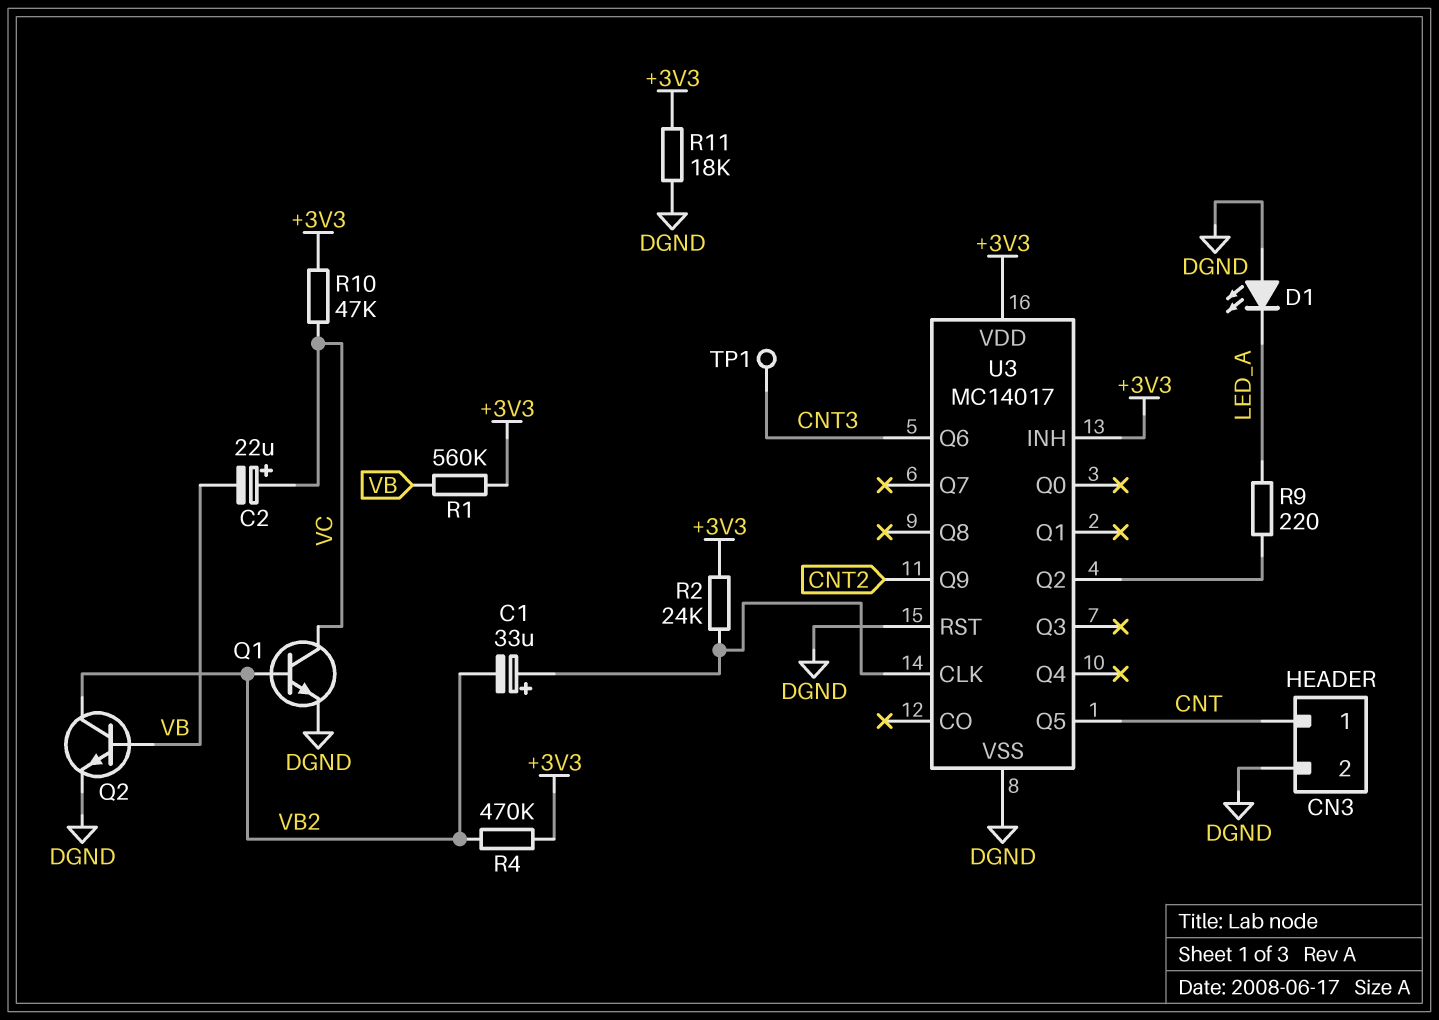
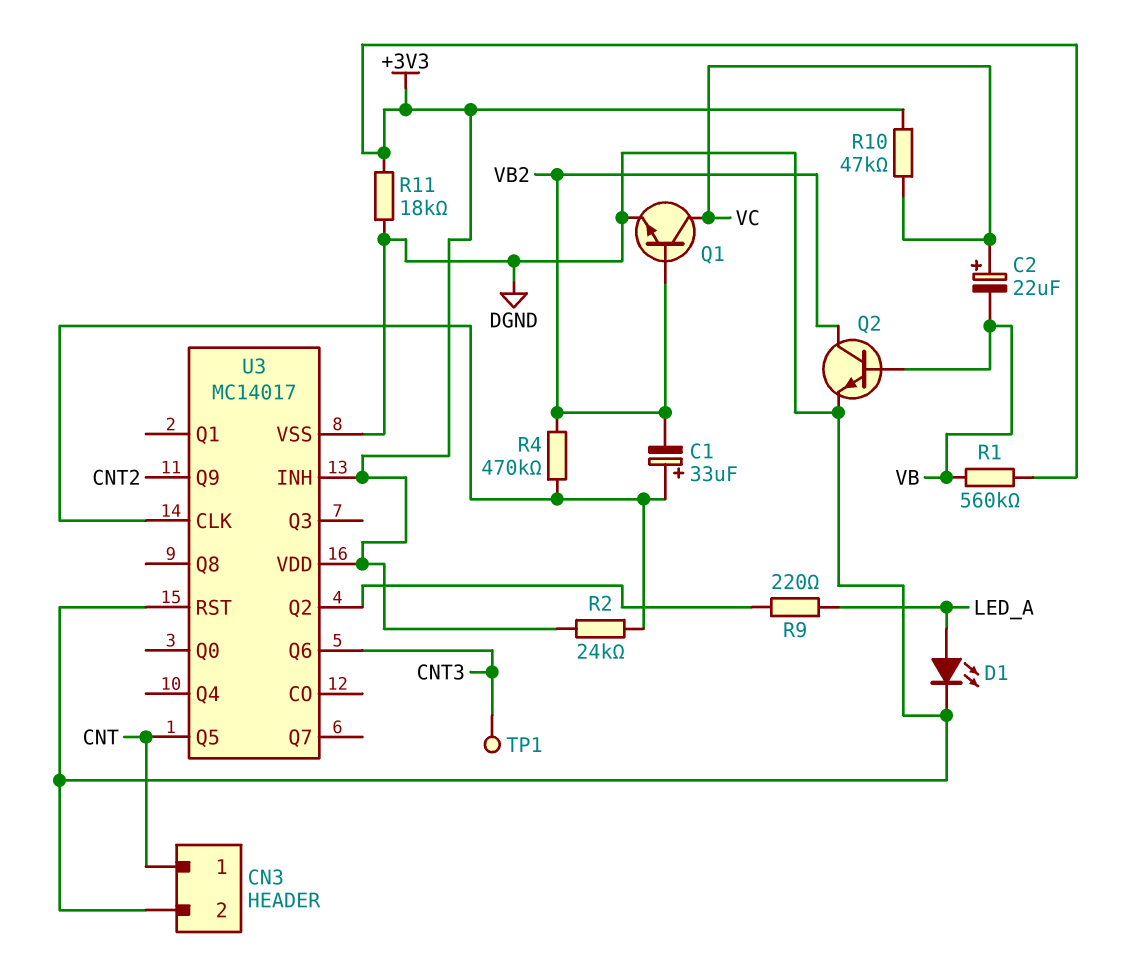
D1: LED (A DGND, K LED_A) -> LED (A LED_A, K DGND)
R4: 470k (+3V3, VB2) -> 470k (U3/CLK, VB2)

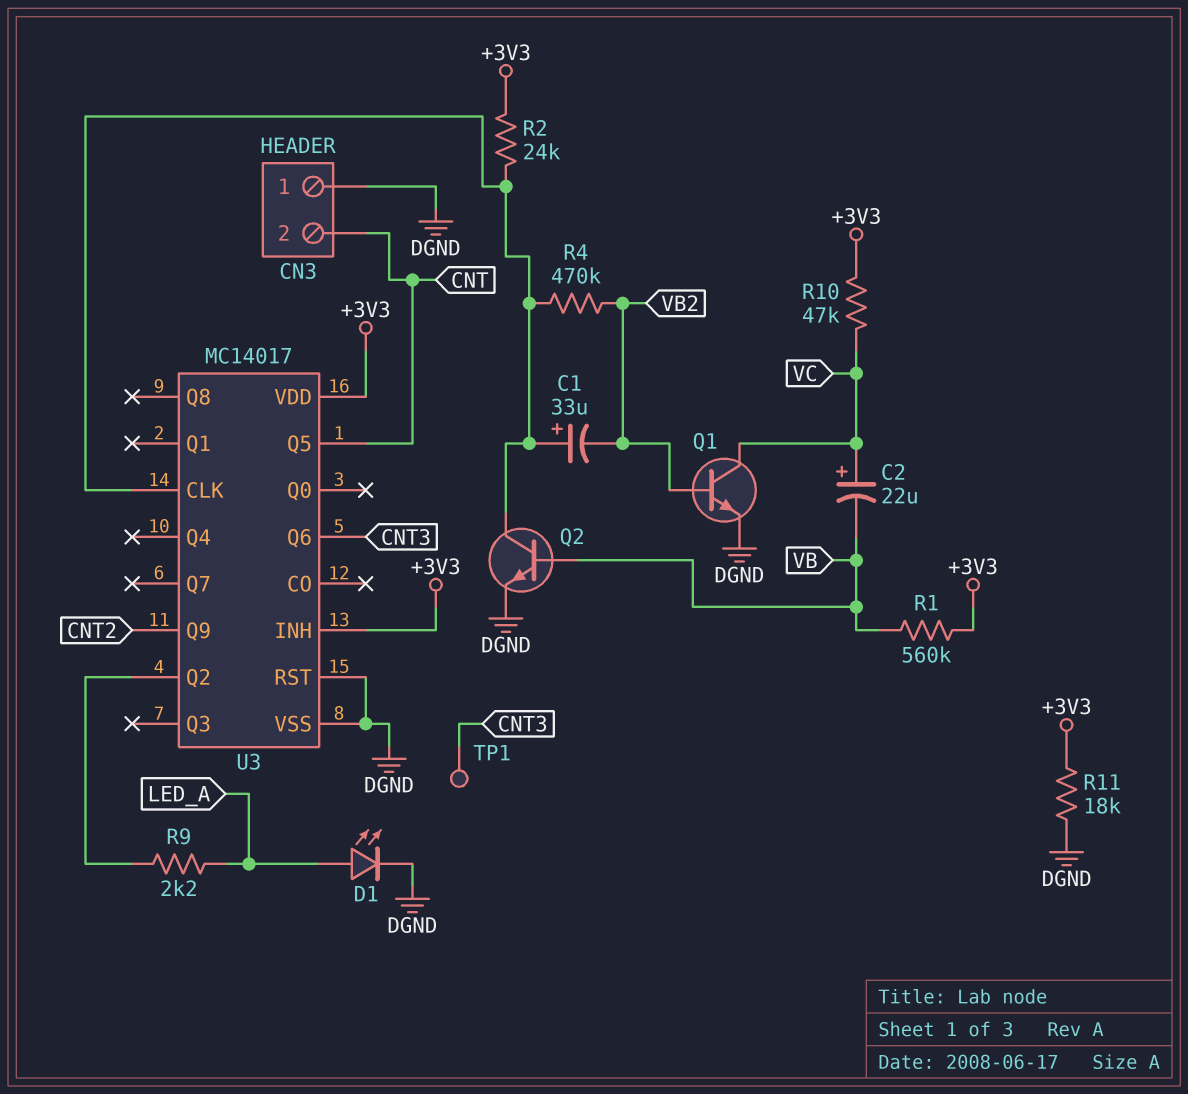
CN3 pin 1: CNT -> DGND
CN3 pin 2: DGND -> CNT
Q2: NPN (B VB, C VB2, E DGND) -> NPN (B VB, C U3/CLK, E DGND)
R9: 220 (LED_A, U3/Q2) -> 2.2k (LED_A, U3/Q2)

